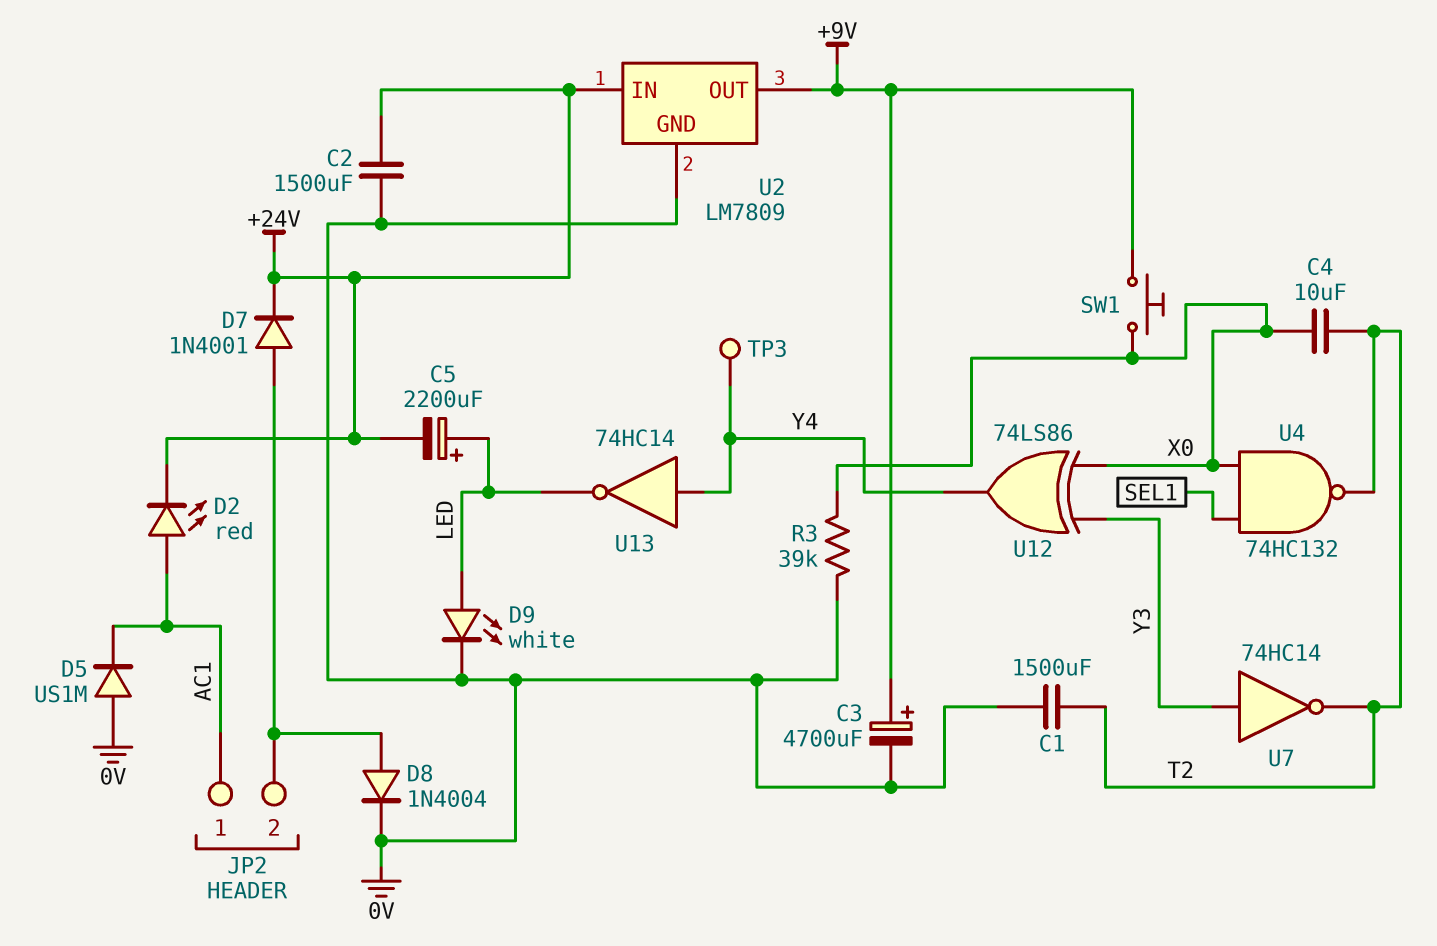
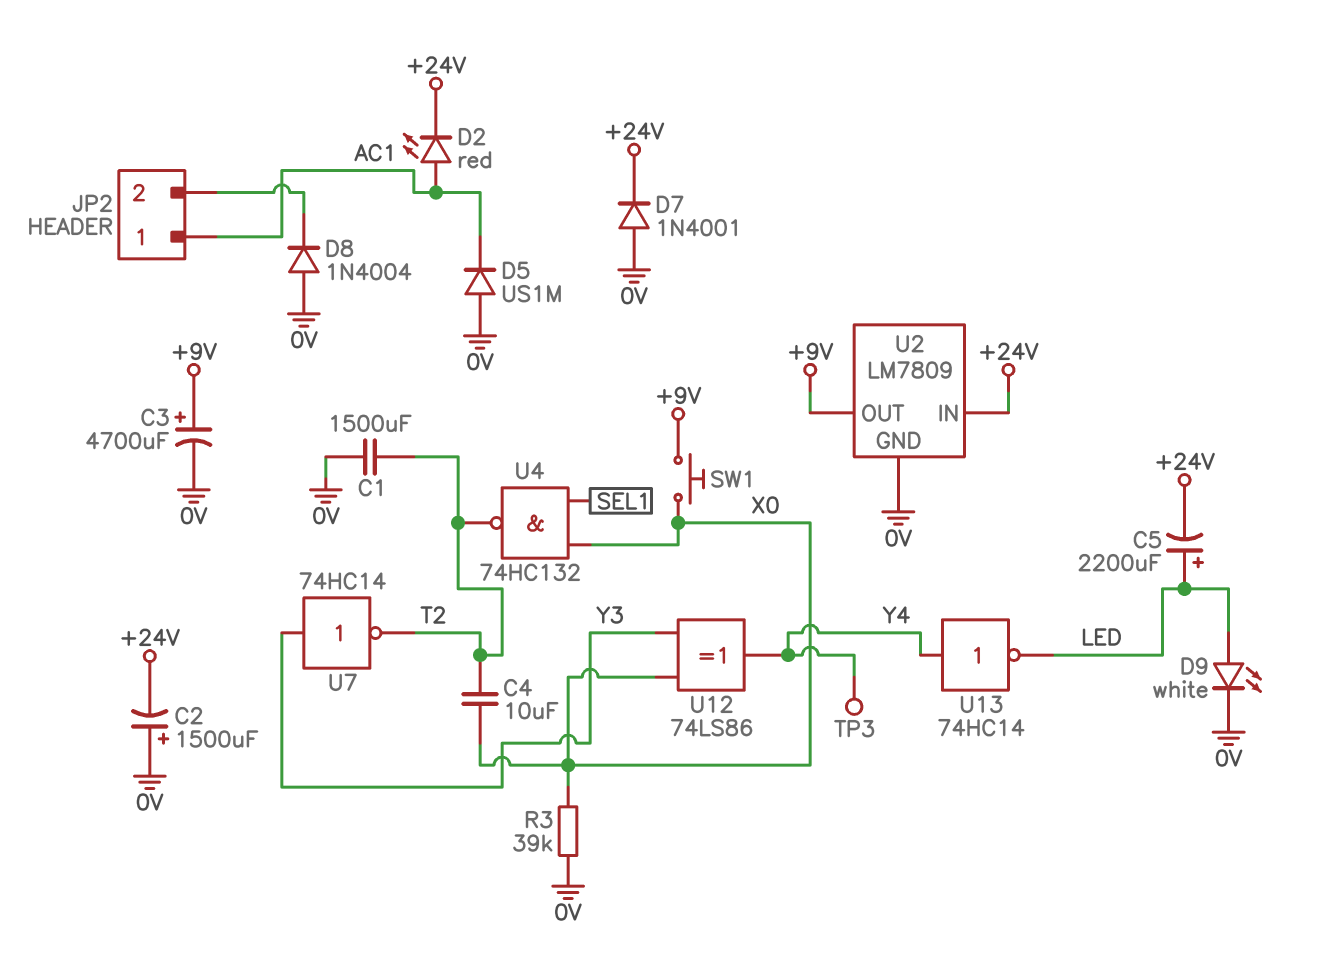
C2: 1500uF (+24V, 0V) -> 1500uF (plus 0V, minus +24V)
D7: diode 1N4001 (A JP2/2, K +24V) -> diode 1N4001 (A 0V, K +24V)
D8: diode 1N4004 (A JP2/2, K 0V) -> diode 1N4004 (A 0V, K JP2/2)

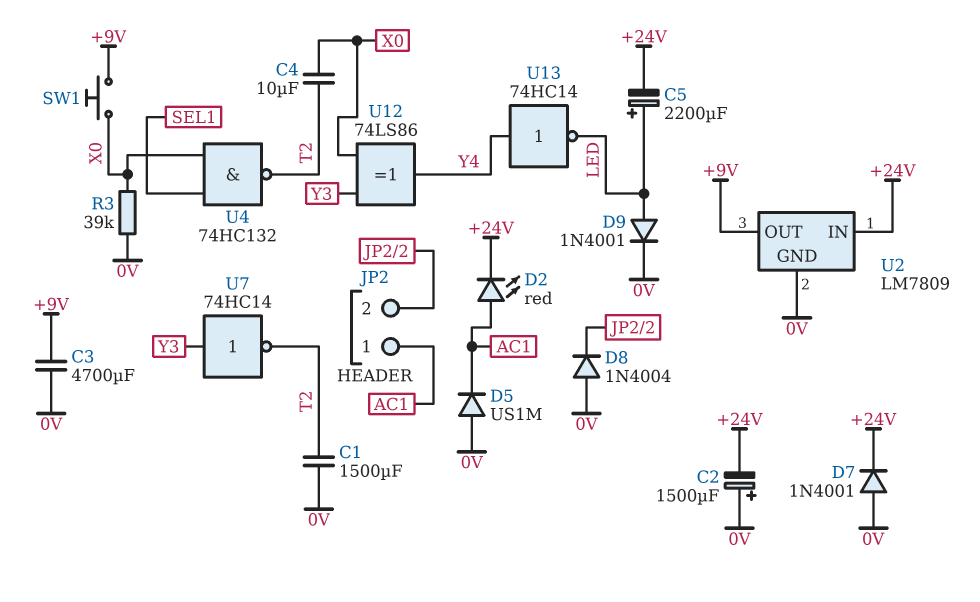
C3: 4700uF (plus +9V, minus 0V) -> 4700uF (+9V, 0V)
D9: LED white (A LED, K 0V) -> diode 1N4001 (A LED, K 0V)
TP3: test point (Y4) -> none

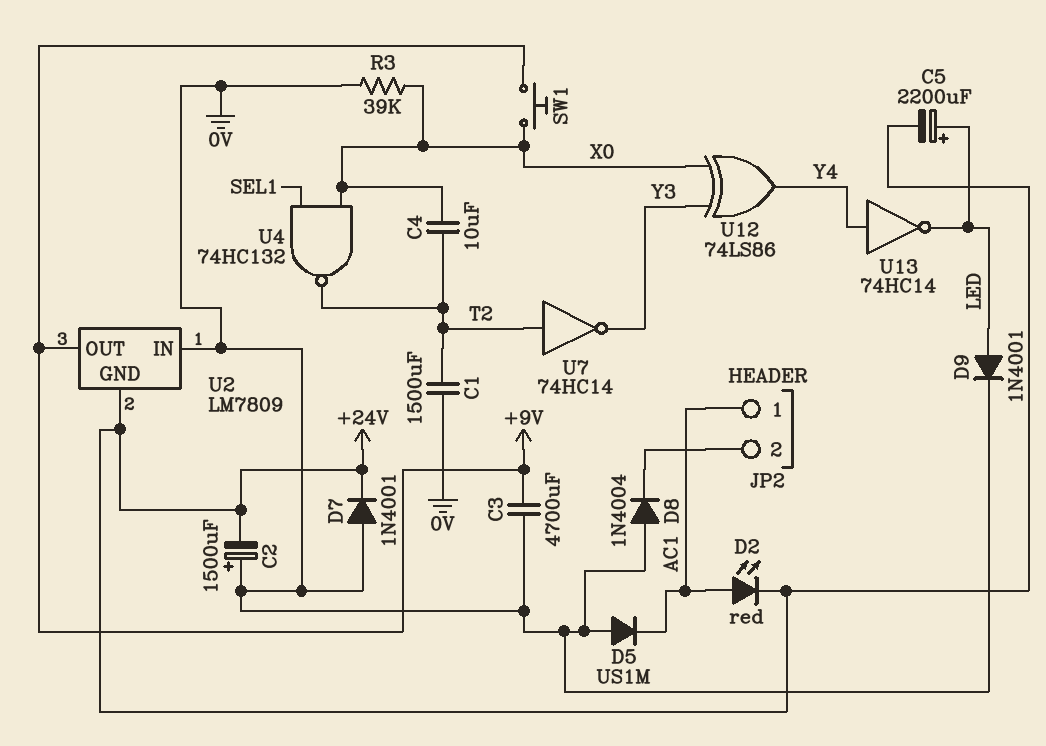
U2 pin GND: 0V -> +24V
U2 pin IN: +24V -> 0V
U7: NOT 74HC14 (in Y3, out T2) -> NOT 74HC14 (in T2, out Y3)

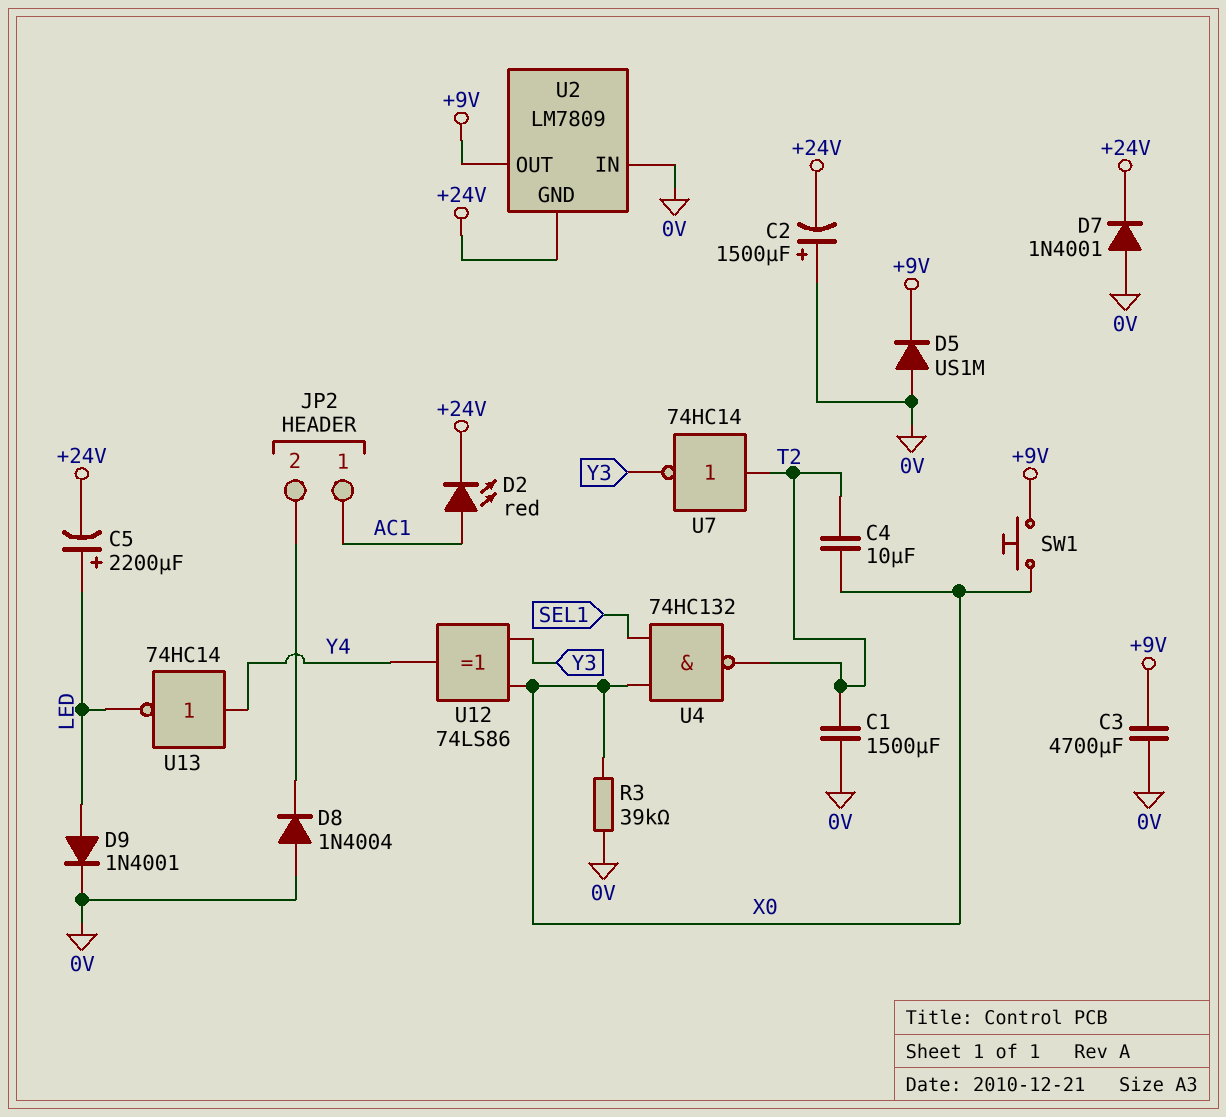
D5: diode US1M (A 0V, K AC1) -> diode US1M (A 0V, K +9V)

